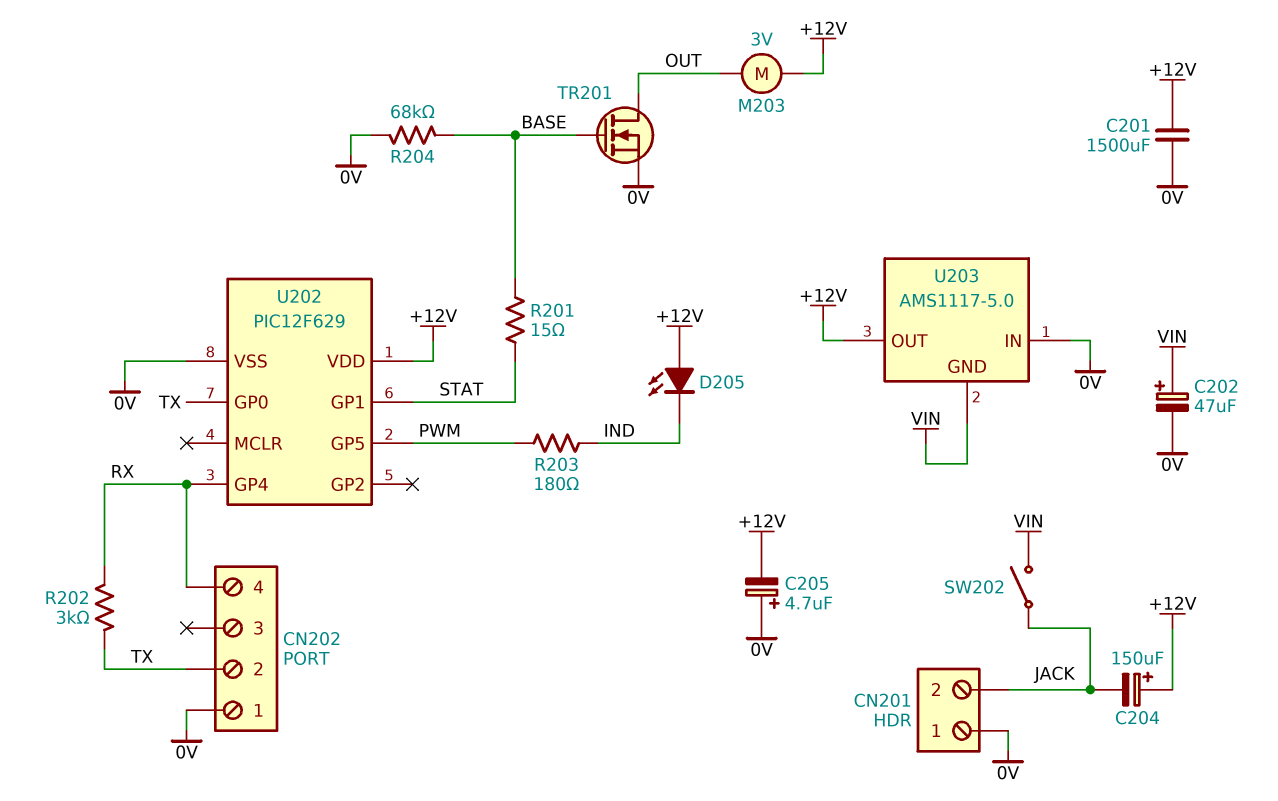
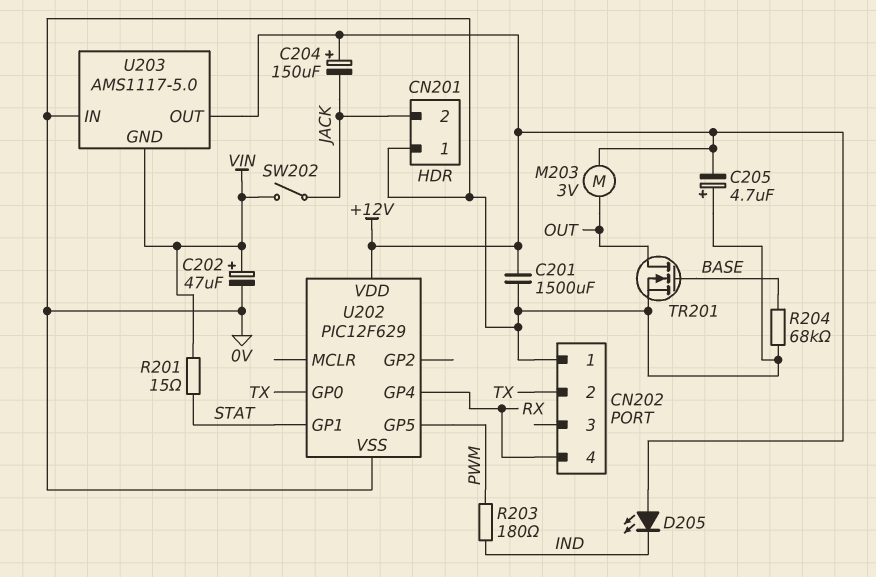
R201: 15 (BASE, STAT) -> 15 (STAT, VIN)
R202: 3k (RX, TX) -> none

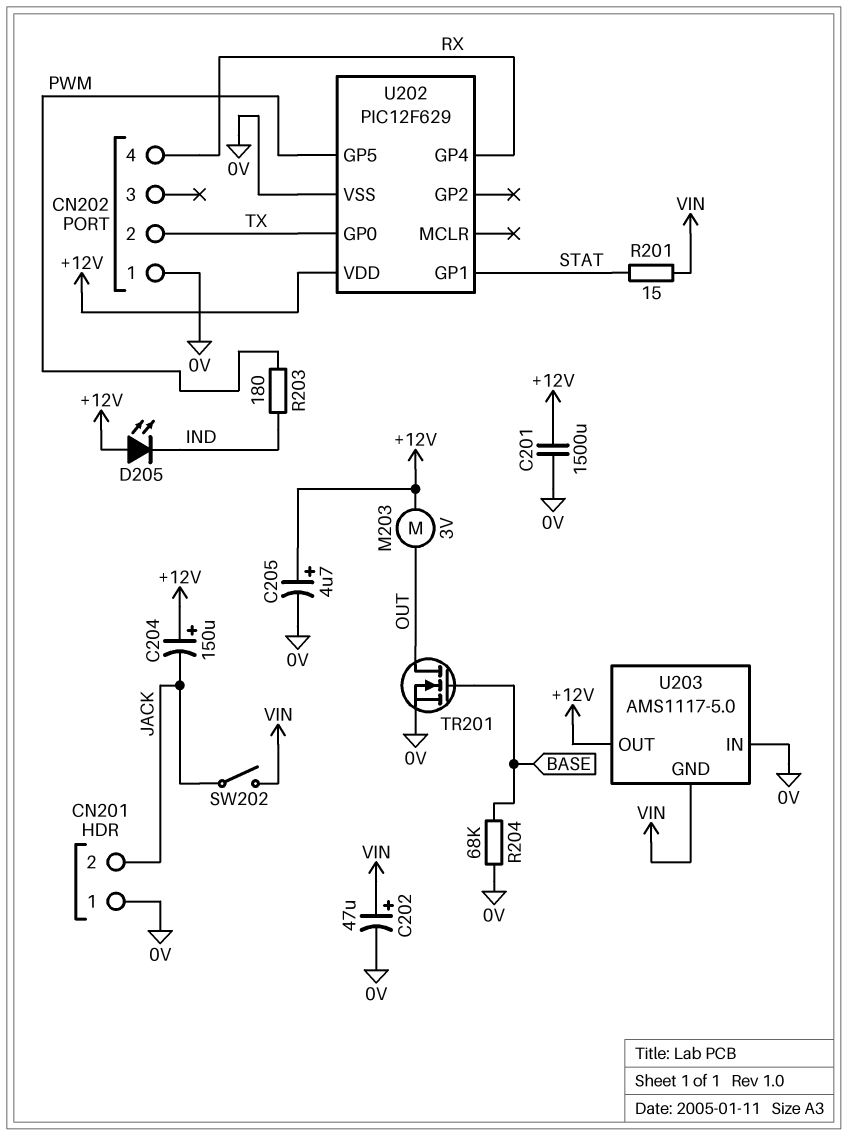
C205: 4.7uF (plus 0V, minus +12V) -> 4.7uF (plus +12V, minus 0V)

